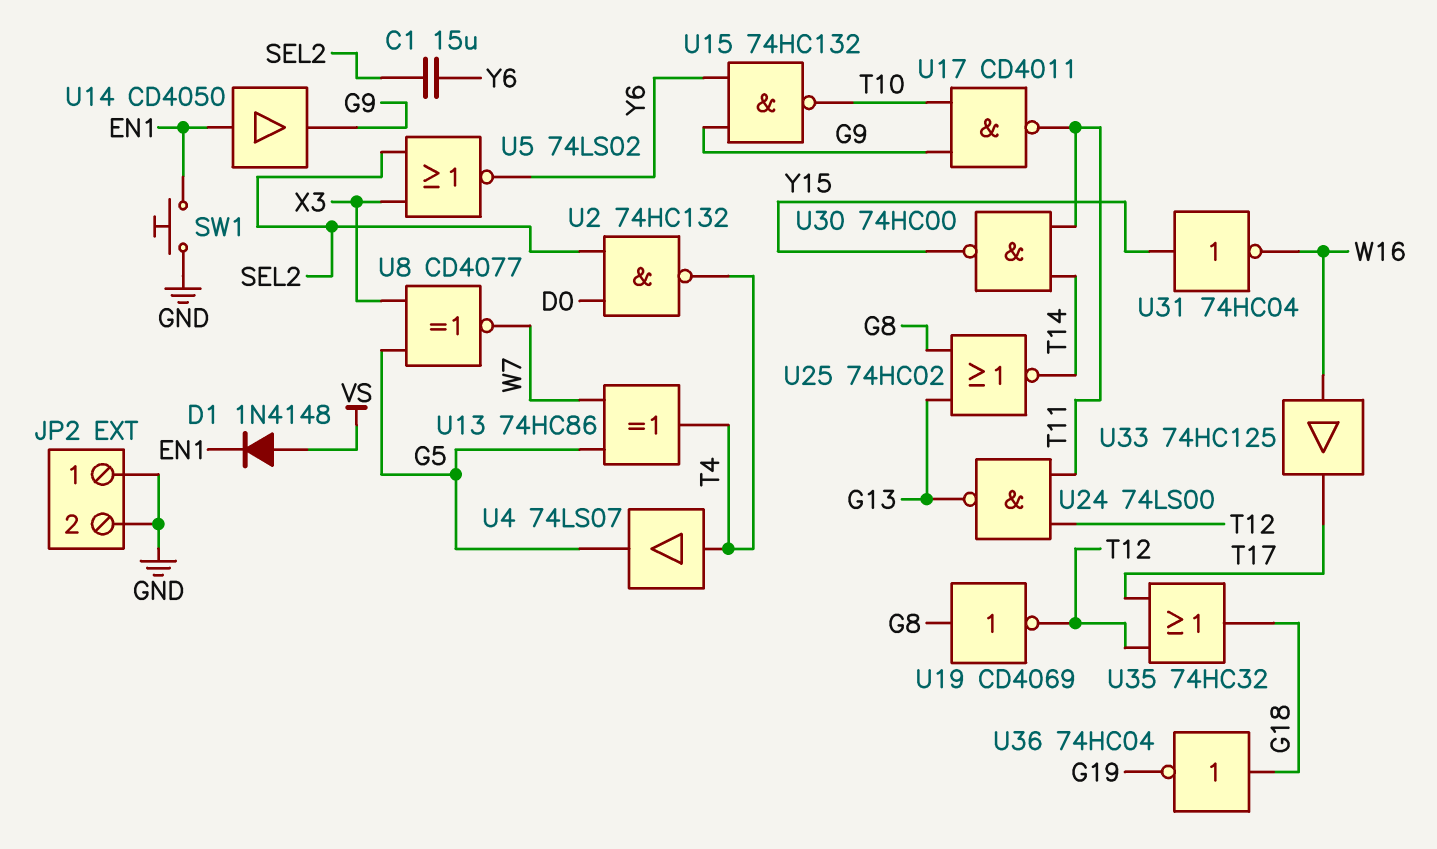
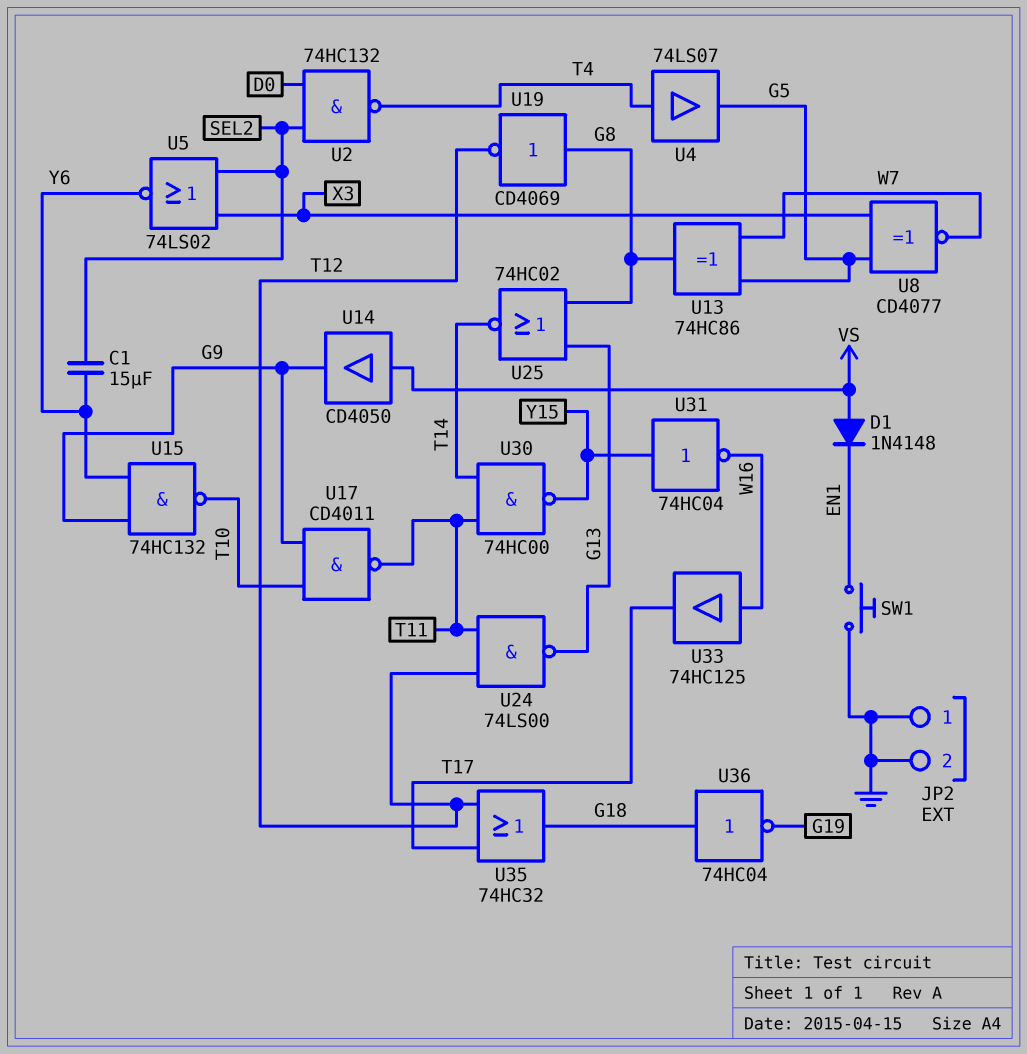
U13: XOR 74HC86 (in G5, in W7, out T4) -> XOR 74HC86 (in G5, in W7, out G8)
U14: buffer CD4050 (in EN1, out G9) -> buffer CD4050 (in VS, out G9)

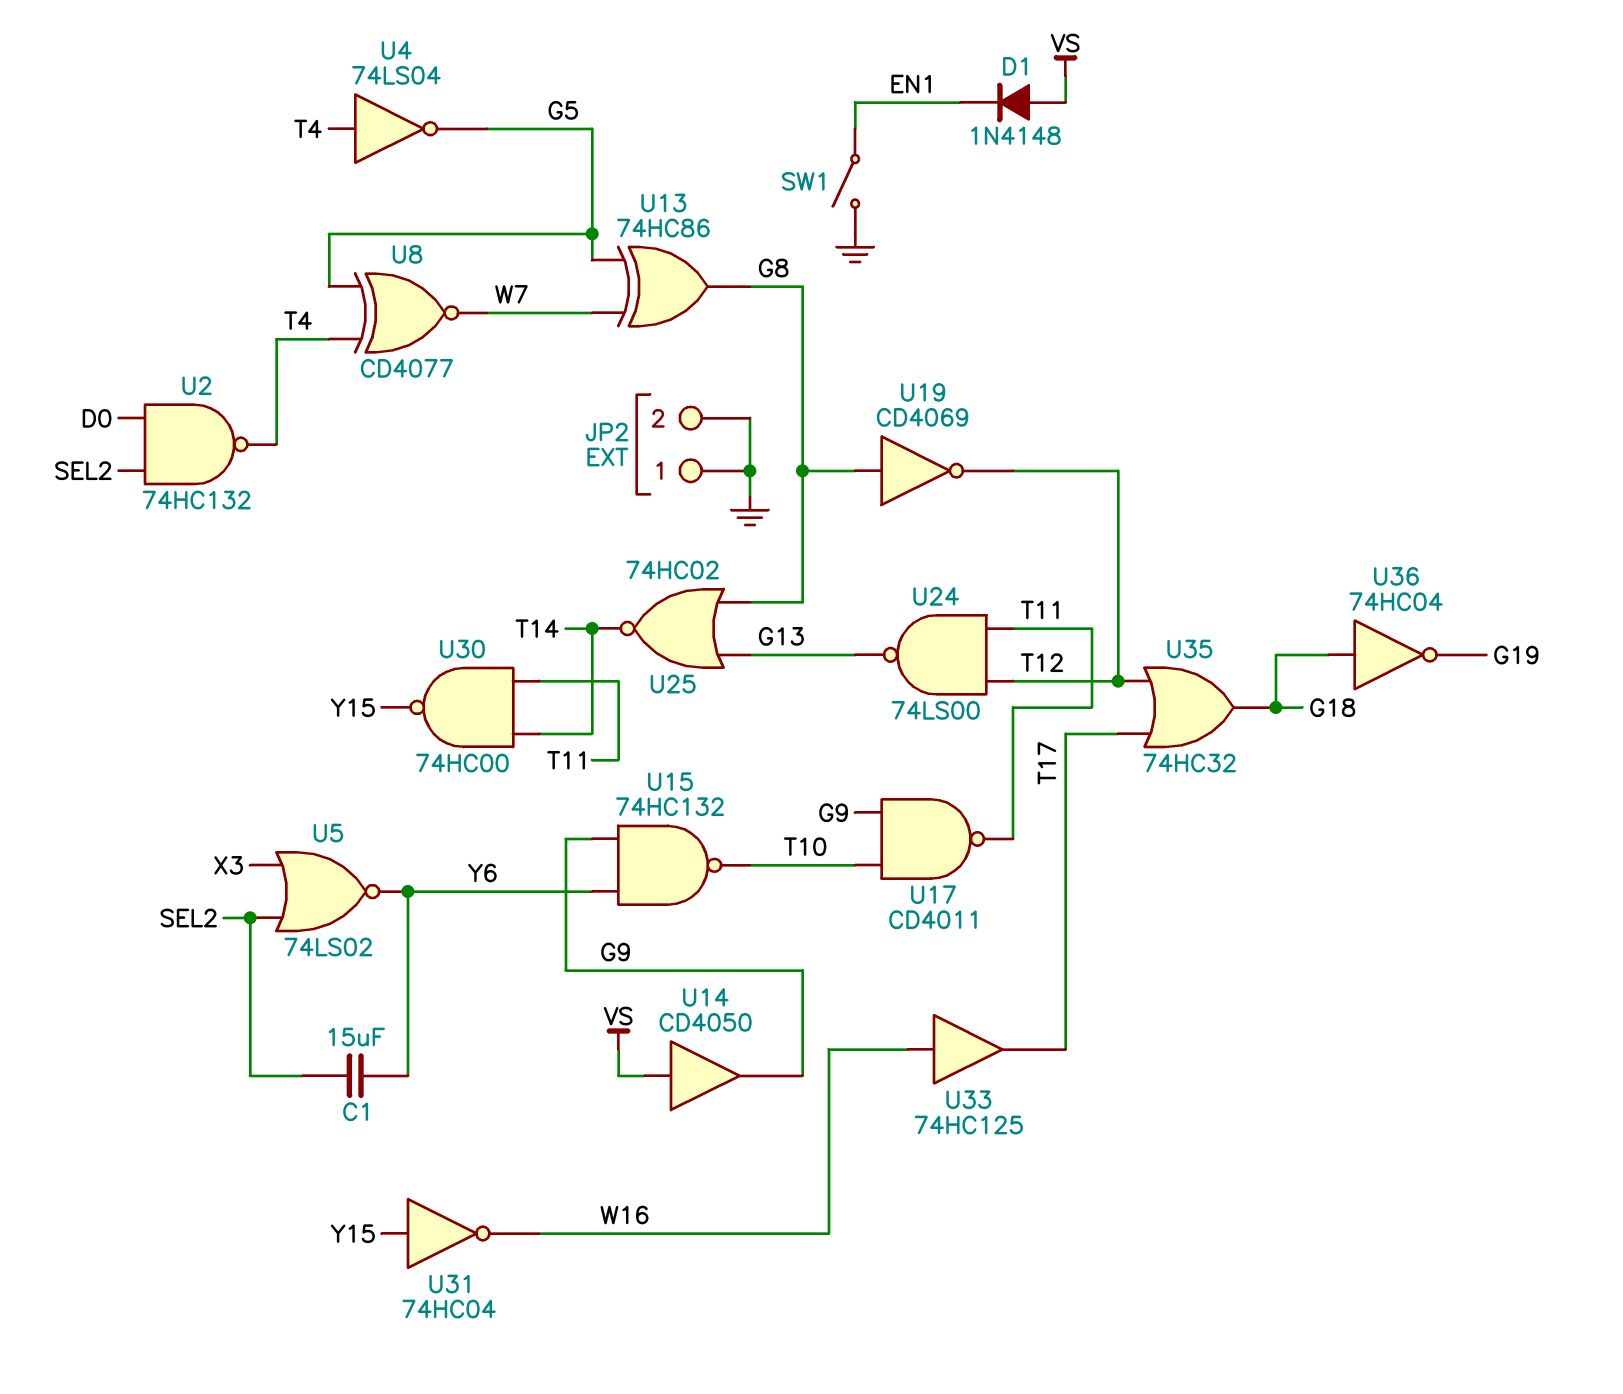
SW1: button (EN1, GND) -> switch (EN1, GND)
U4: buffer 74LS07 (in T4, out G5) -> NOT 74LS04 (in T4, out G5)
U8: XNOR CD4077 (in G5, in X3, out W7) -> XNOR CD4077 (in G5, in T4, out W7)

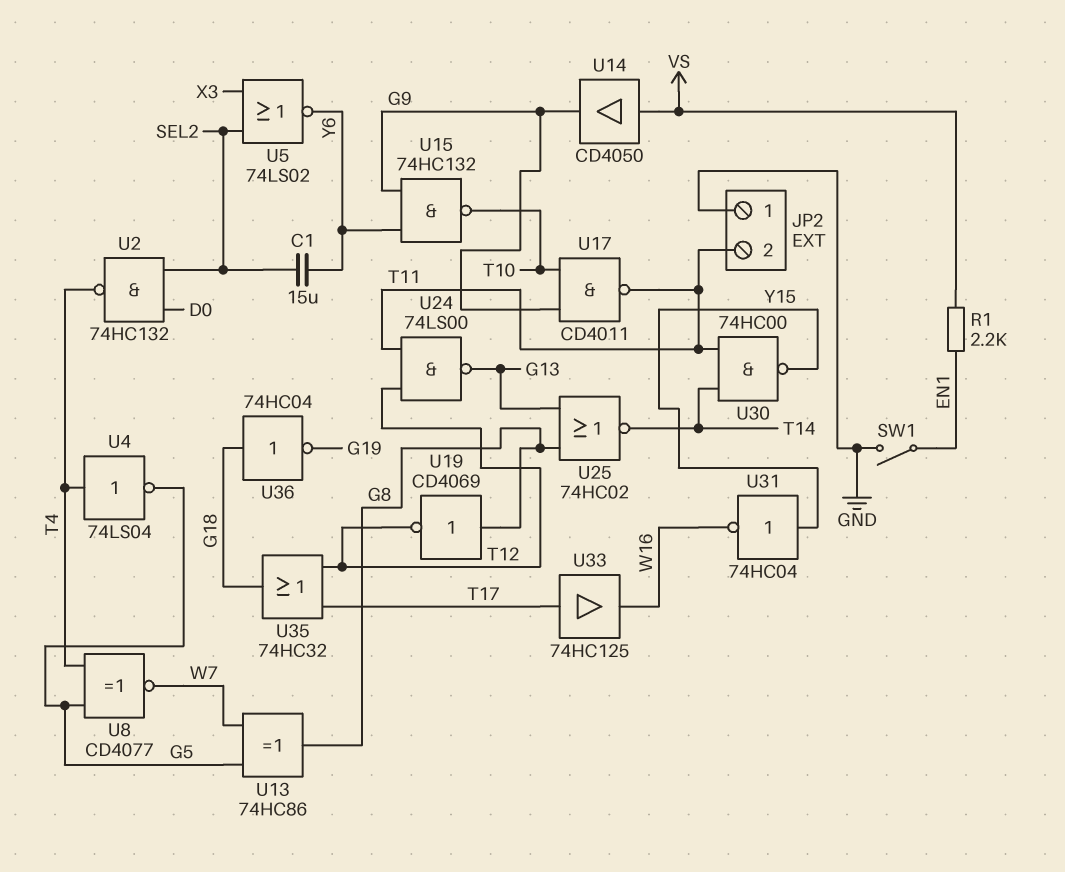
D1: diode 1N4148 (A VS, K EN1) -> none
JP2 pin 2: GND -> T11
R1: none -> 2.2k (EN1, VS)
U33: buffer 74HC125 (in W16, out T17) -> buffer 74HC125 (in T17, out W16)

